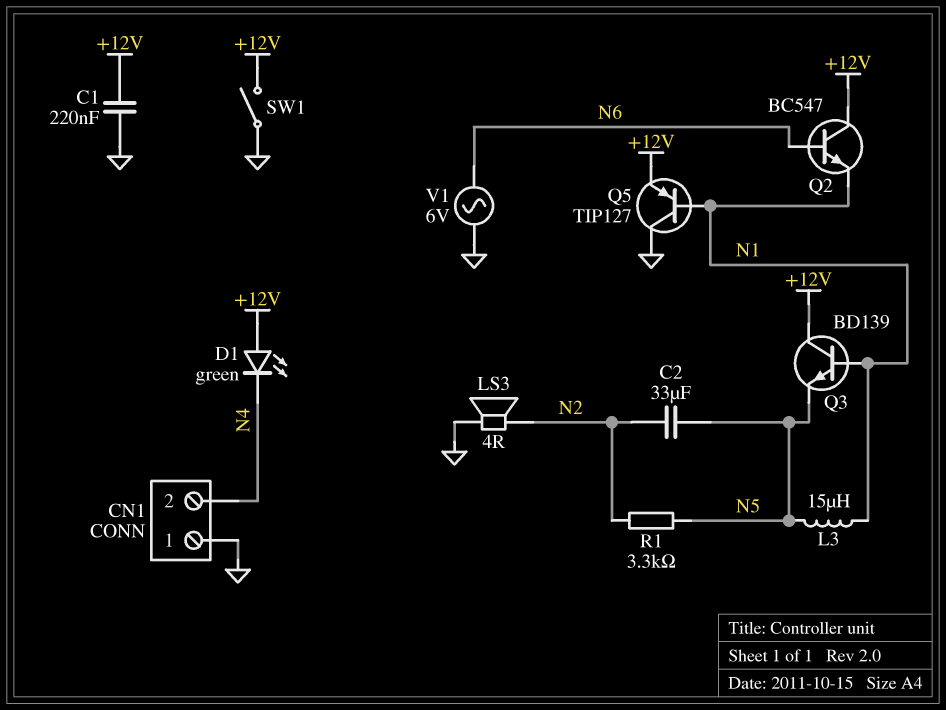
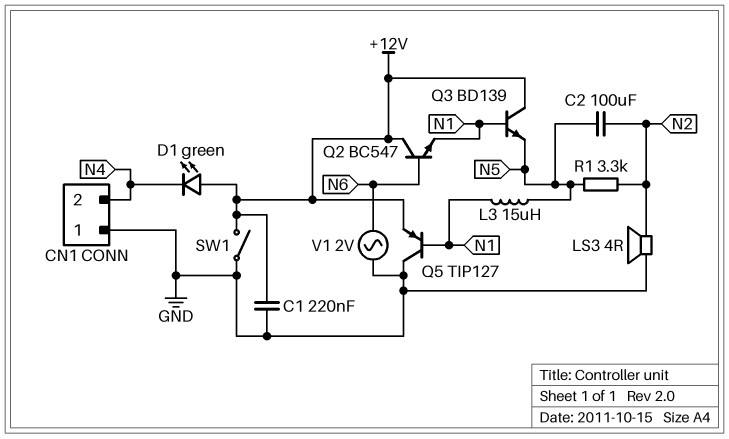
C2: 33uF (N2, N5) -> 100uF (N2, N5)
V1: AC 6V (GND, N6) -> AC 2V (GND, N6)

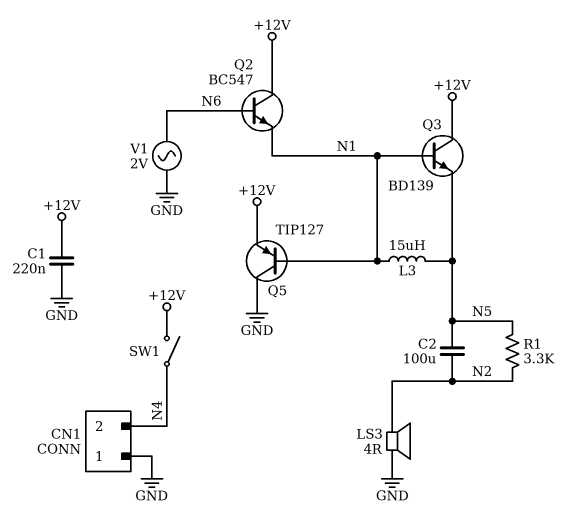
D1: LED green (A +12V, K N4) -> none
SW1: switch (+12V, GND) -> switch (+12V, N4)

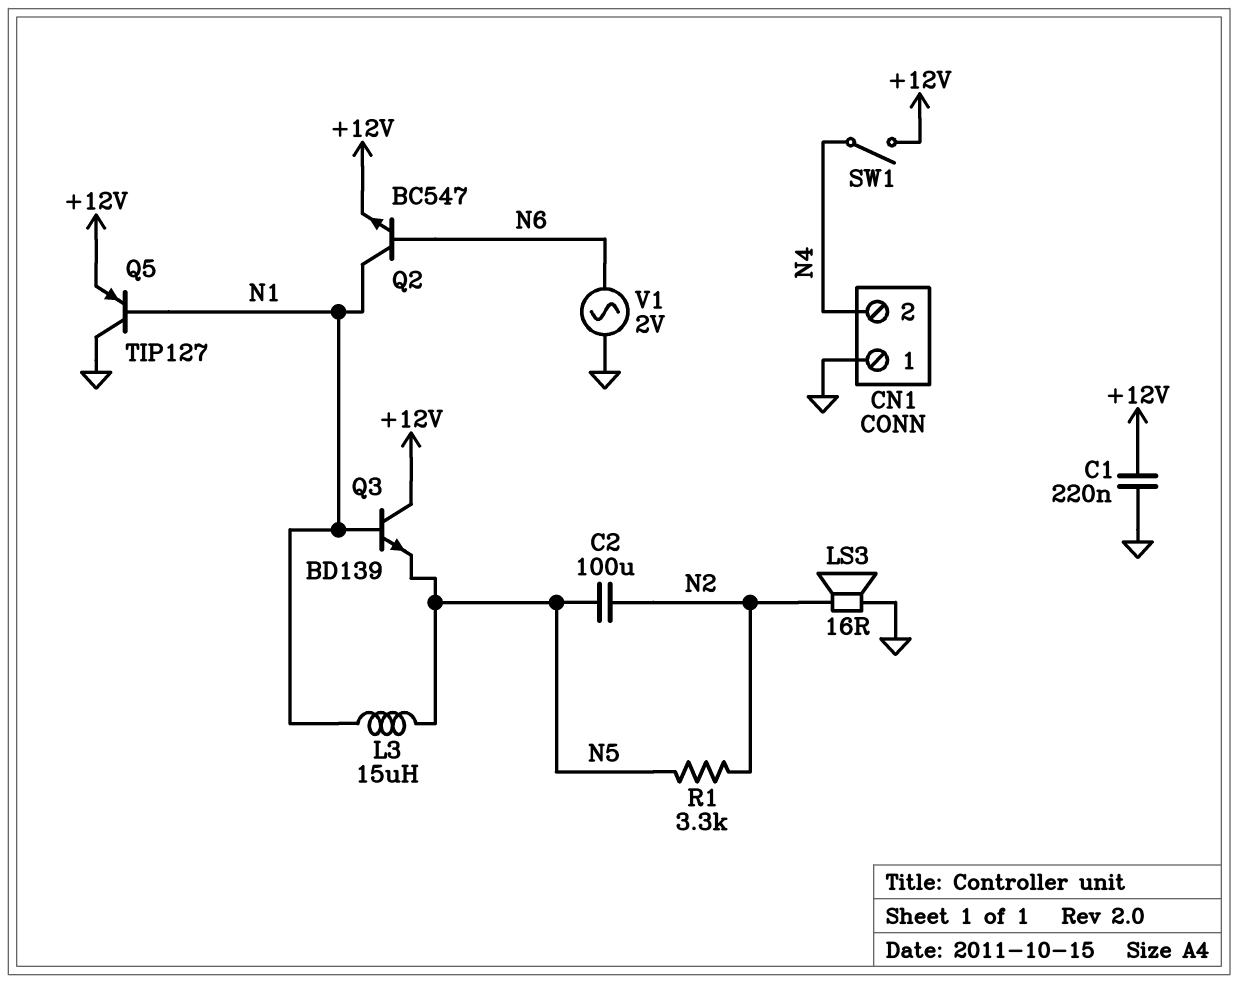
LS3: speaker 4R (GND, N2) -> speaker 16R (GND, N2)
Q2: NPN BC547 (B N6, C +12V, E N1) -> NPN BC547 (B N6, C N1, E +12V)

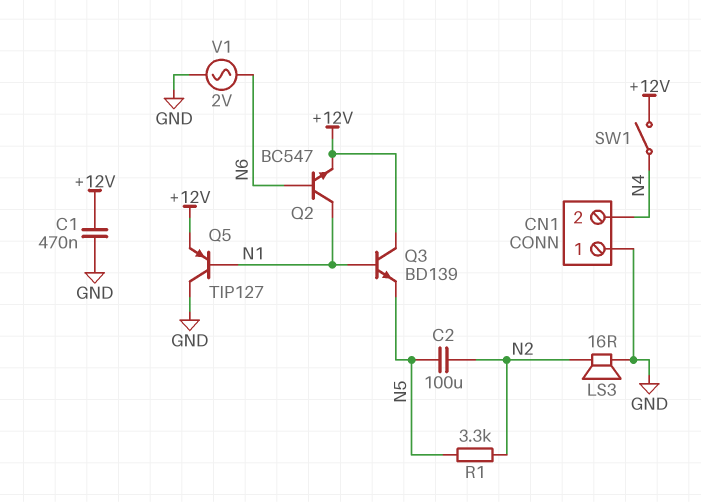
C1: 220nF (+12V, GND) -> 470nF (+12V, GND)
L3: 15uH (N1, N5) -> none

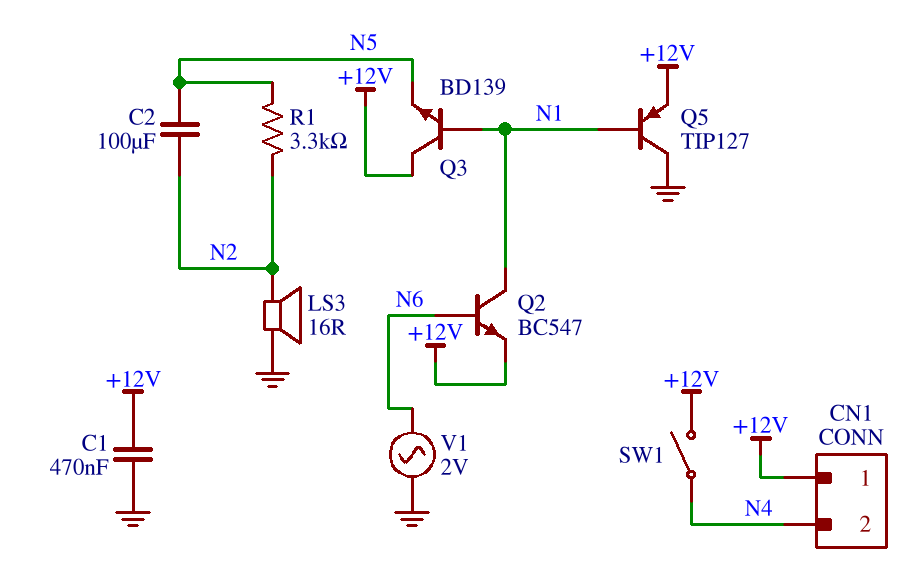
CN1 pin 1: GND -> +12V

